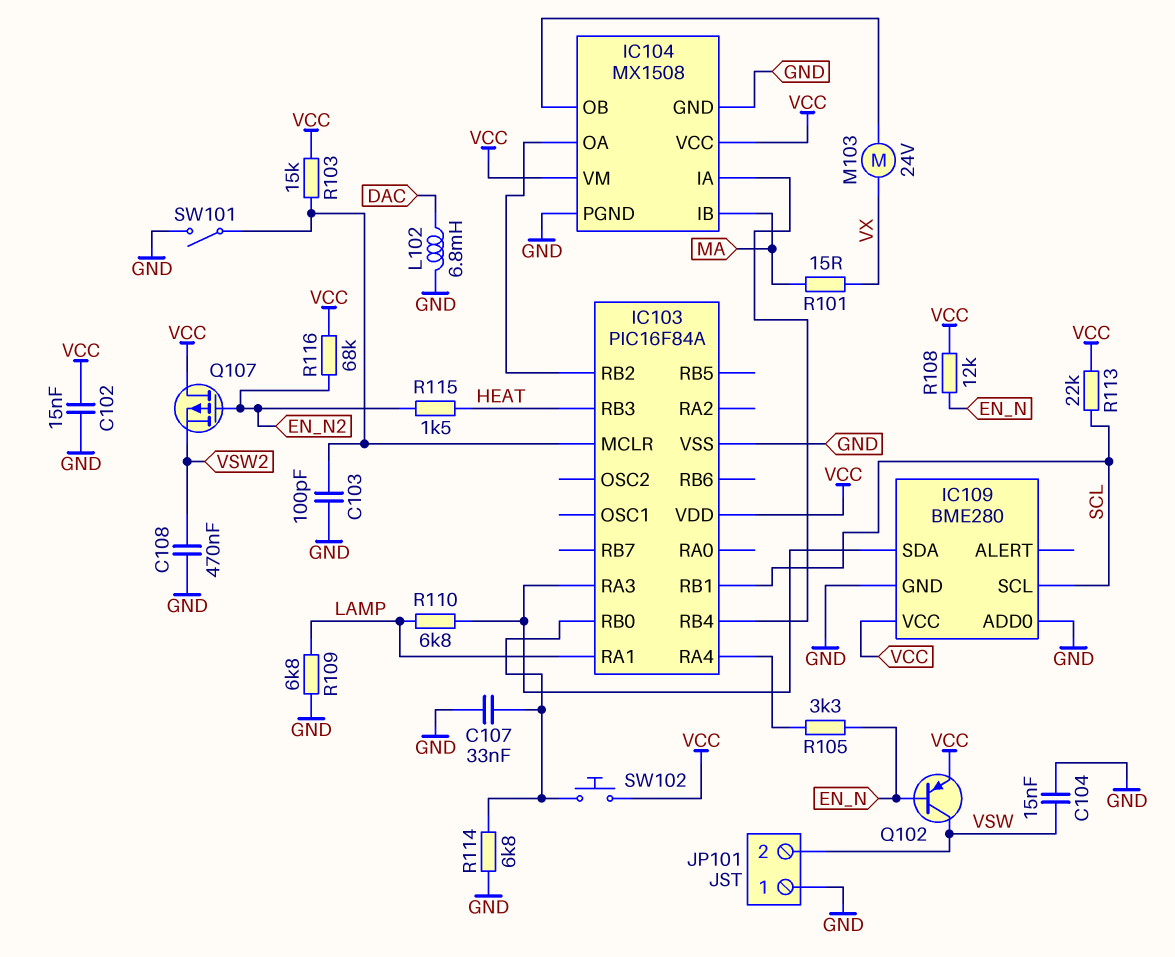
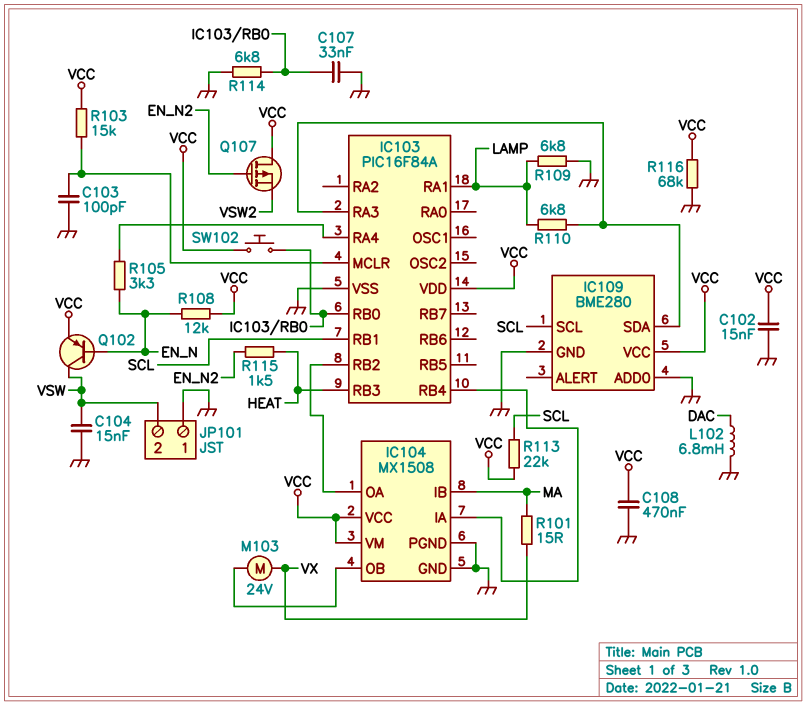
C108: 470nF (GND, VSW2) -> 470nF (GND, VCC)
R116: 68k (EN_N2, VCC) -> 68k (GND, VCC)
SW101: switch (GND, IC103/MCLR) -> none

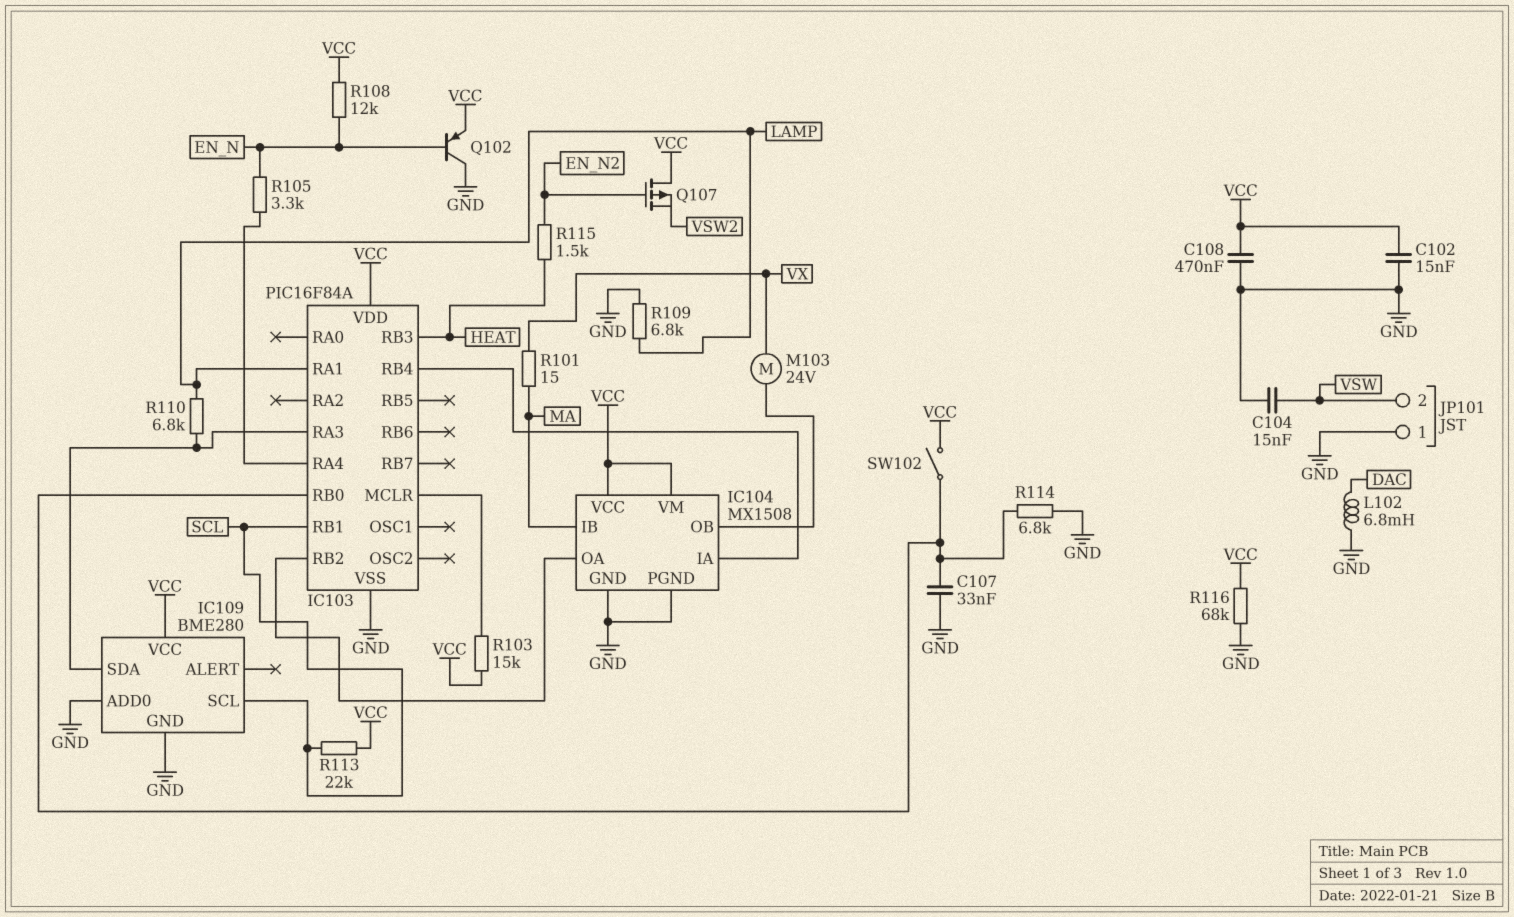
C103: 100pF (GND, IC103/MCLR) -> none
Q102: PNP (B EN_N, C VSW, E VCC) -> PNP (B EN_N, C GND, E VCC)
SW102: button (IC103/RB0, VCC) -> switch (IC103/RB0, VCC)

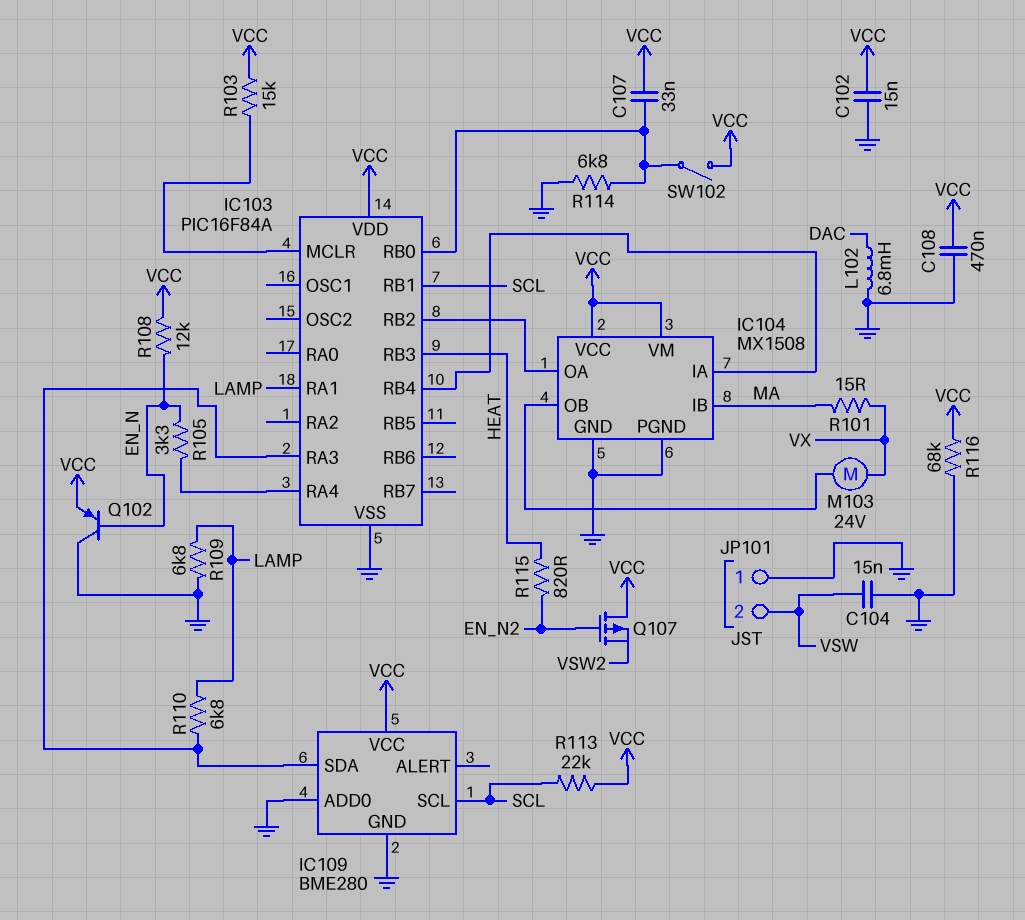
C107: 33nF (GND, IC103/RB0) -> 33nF (IC103/RB0, VCC)
R115: 1.5k (EN_N2, HEAT) -> 820 (EN_N2, HEAT)

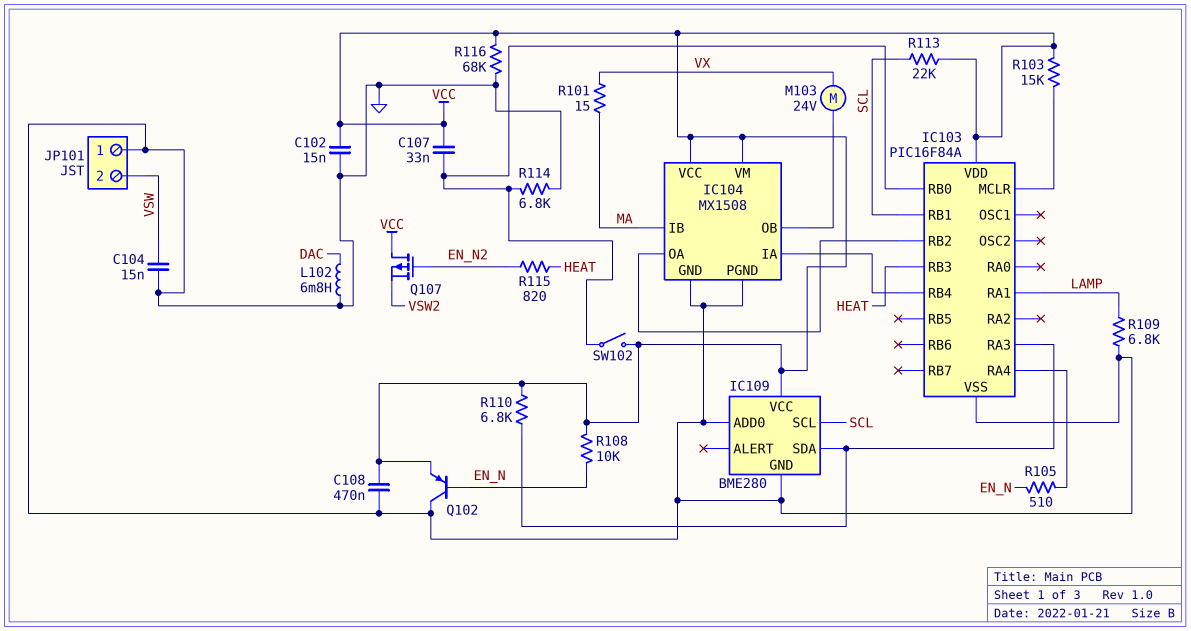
R105: 3.3k (EN_N, IC103/RA4) -> 510 (EN_N, IC103/RA4)
R108: 12k (EN_N, VCC) -> 10k (EN_N, VCC)
R110: 6.8k (IC103/RA3, LAMP) -> 6.8k (IC103/RA3, VCC)

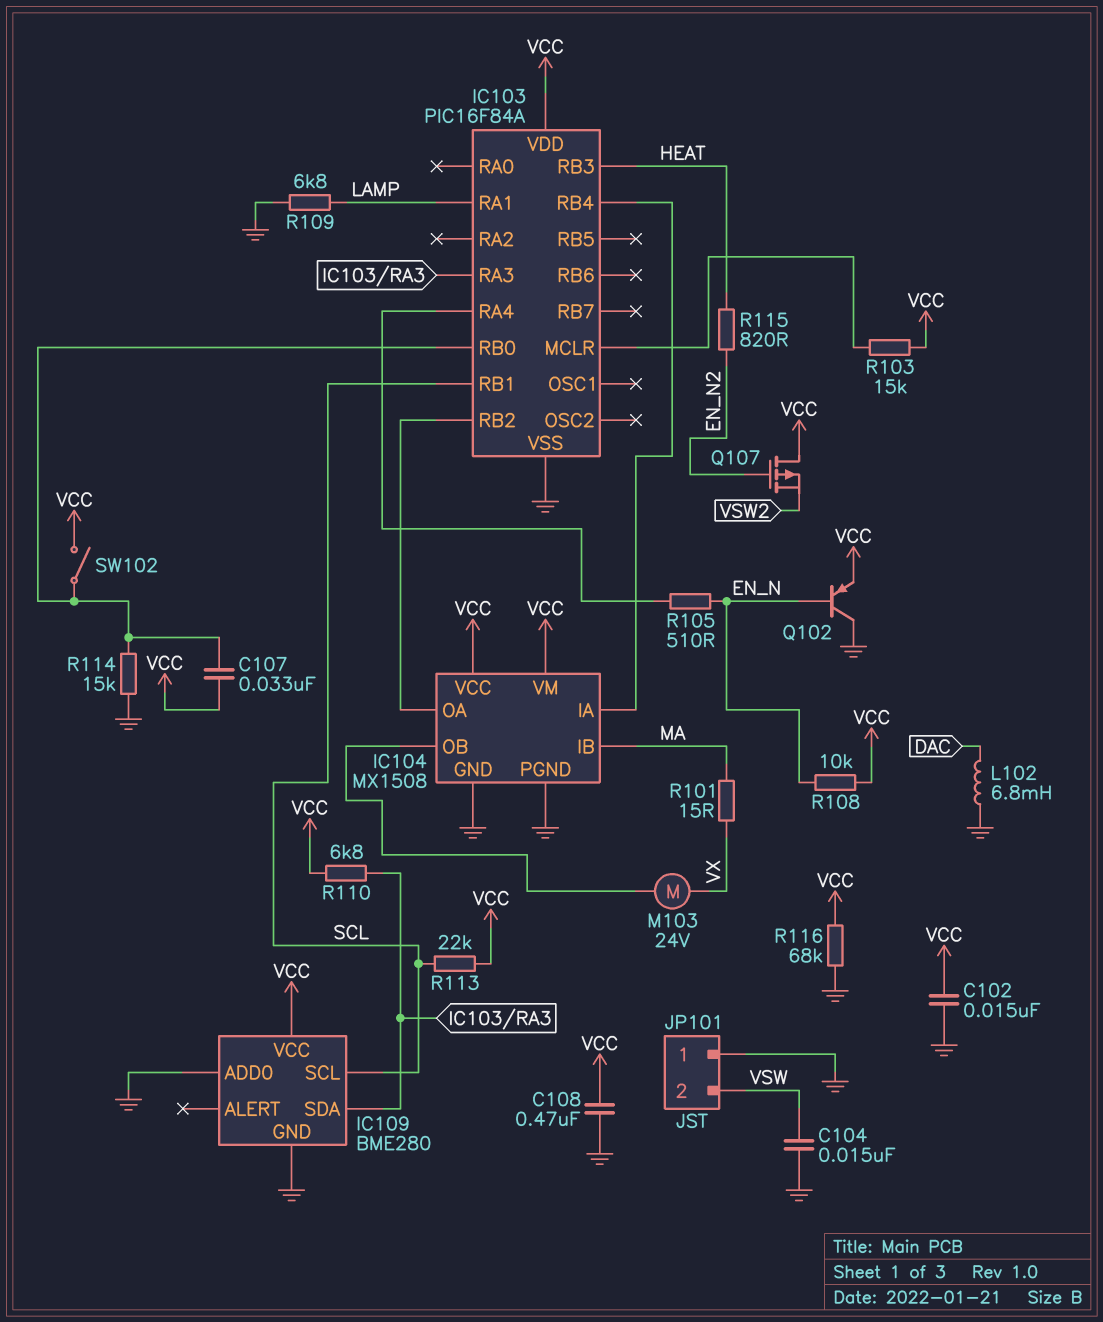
R114: 6.8k (GND, IC103/RB0) -> 15k (GND, IC103/RB0)

